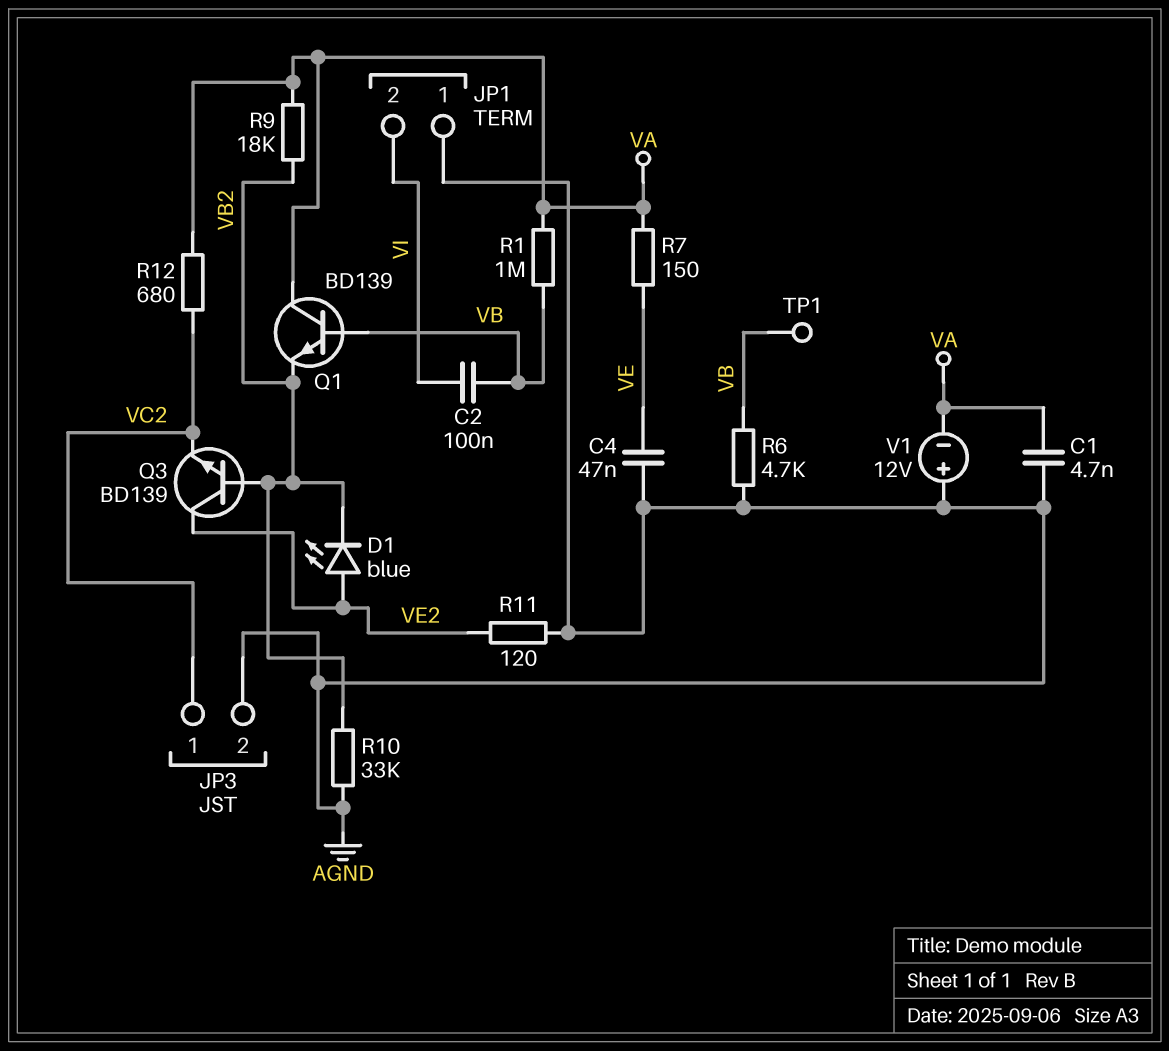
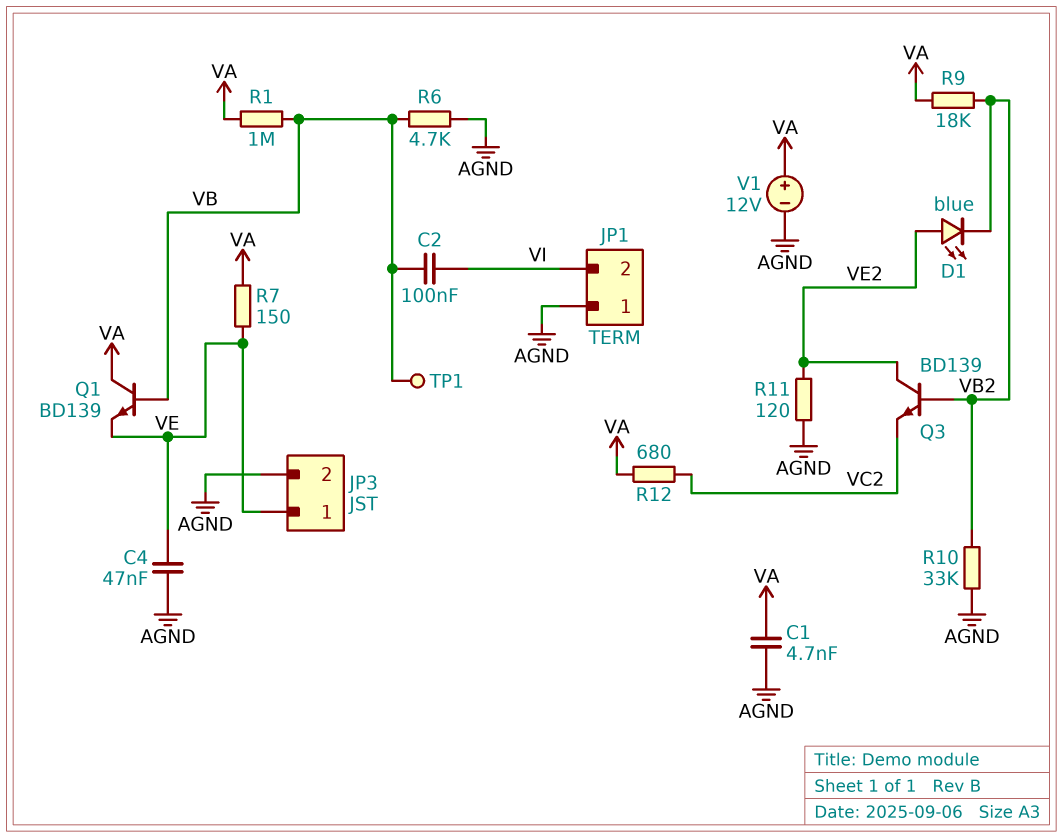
JP3 pin 1: VC2 -> VE
Q1: NPN BD139 (B VB, C VA, E VB2) -> NPN BD139 (B VB, C VA, E VE)
V1: 12V (plus AGND, minus VA) -> 12V (plus VA, minus AGND)

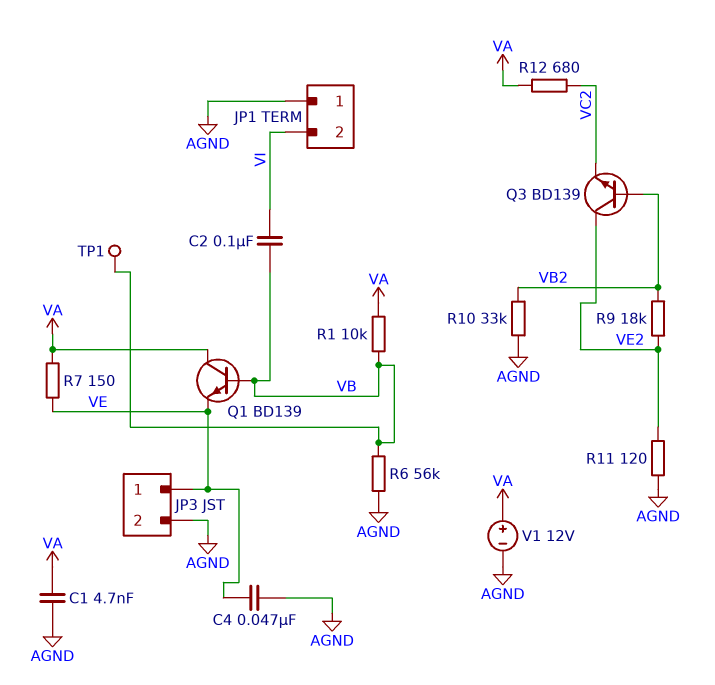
D1: LED blue (A VE2, K VB2) -> none
R1: 1M (VA, VB) -> 10k (VA, VB)
R6: 4.7k (AGND, VB) -> 56k (AGND, VB)
R9: 18k (VA, VB2) -> 18k (VB2, VE2)

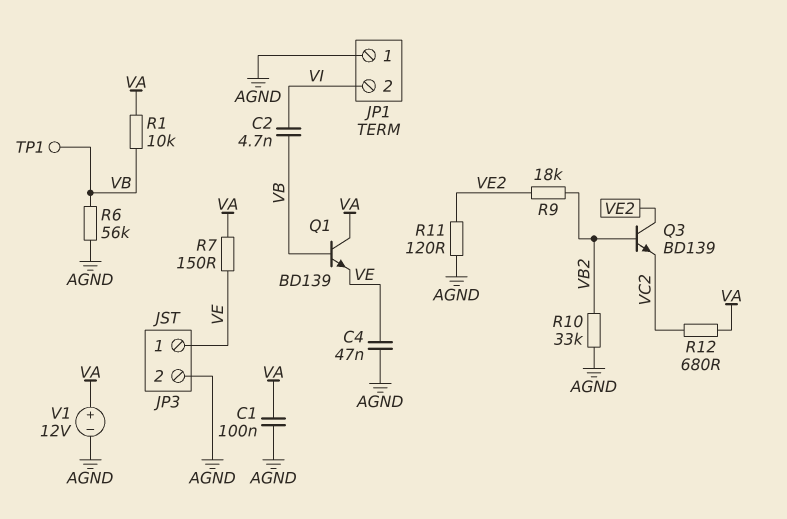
C1: 4.7nF (AGND, VA) -> 100nF (AGND, VA)
C2: 100nF (VB, VI) -> 4.7nF (VB, VI)

